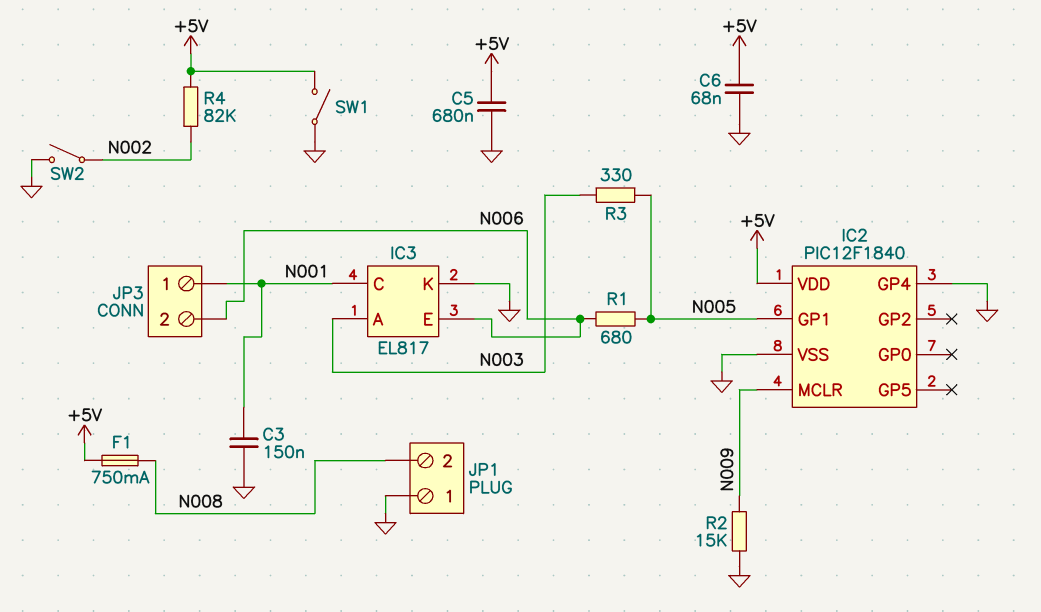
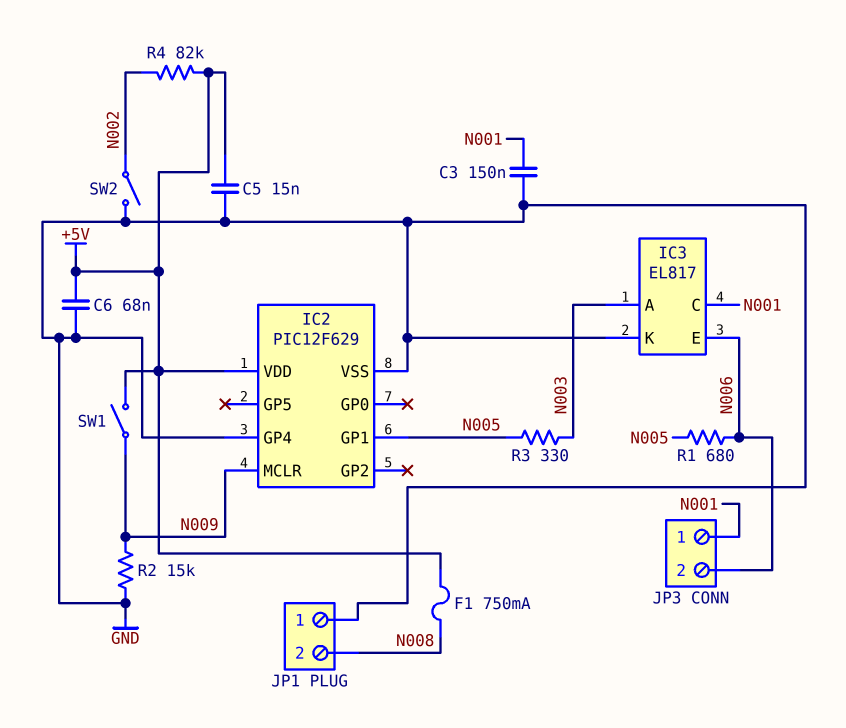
C5: 680nF (+5V, GND) -> 15nF (+5V, GND)
IC2: PIC12F1840 -> PIC12F629
SW1: switch (+5V, GND) -> switch (+5V, N009)

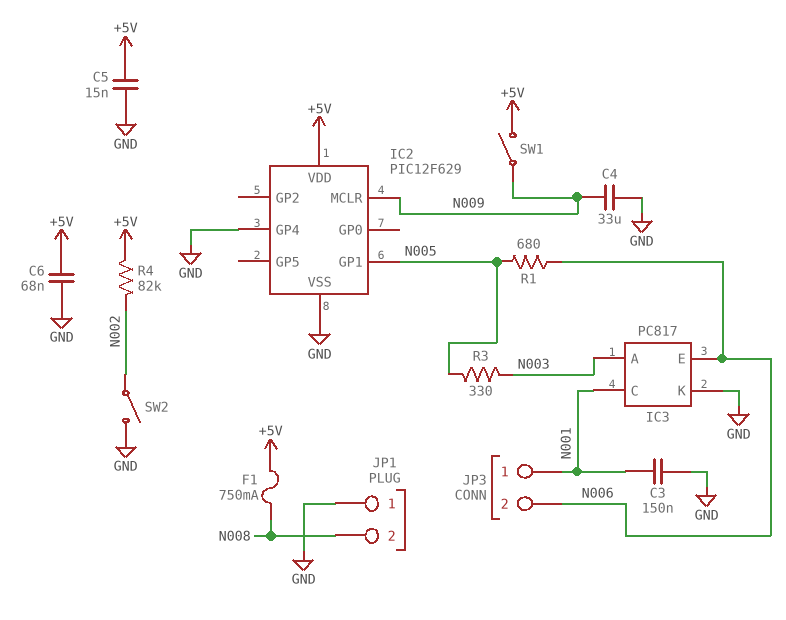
C4: none -> 33uF (GND, N009)
IC3: EL817 -> PC817
R2: 15k (GND, N009) -> none

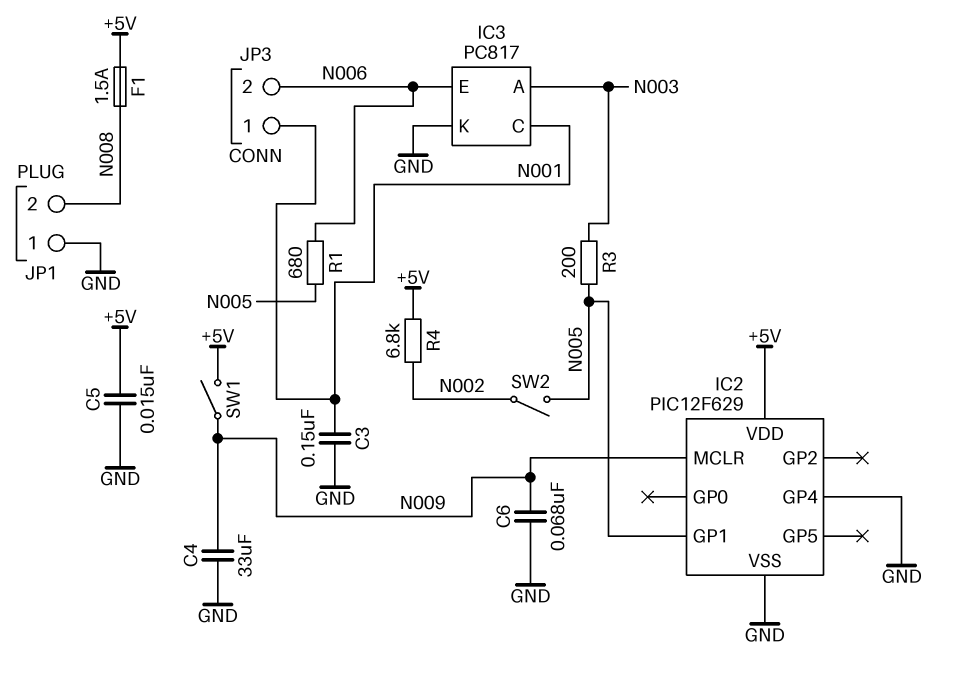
C6: 68nF (+5V, GND) -> 68nF (GND, N009)
F1: 750mA (+5V, N008) -> 1.5A (+5V, N008)
R3: 330 (N003, N005) -> 200 (N003, N005)
R4: 82k (+5V, N002) -> 6.8k (+5V, N002)
SW2: switch (GND, N002) -> switch (N002, N005)

